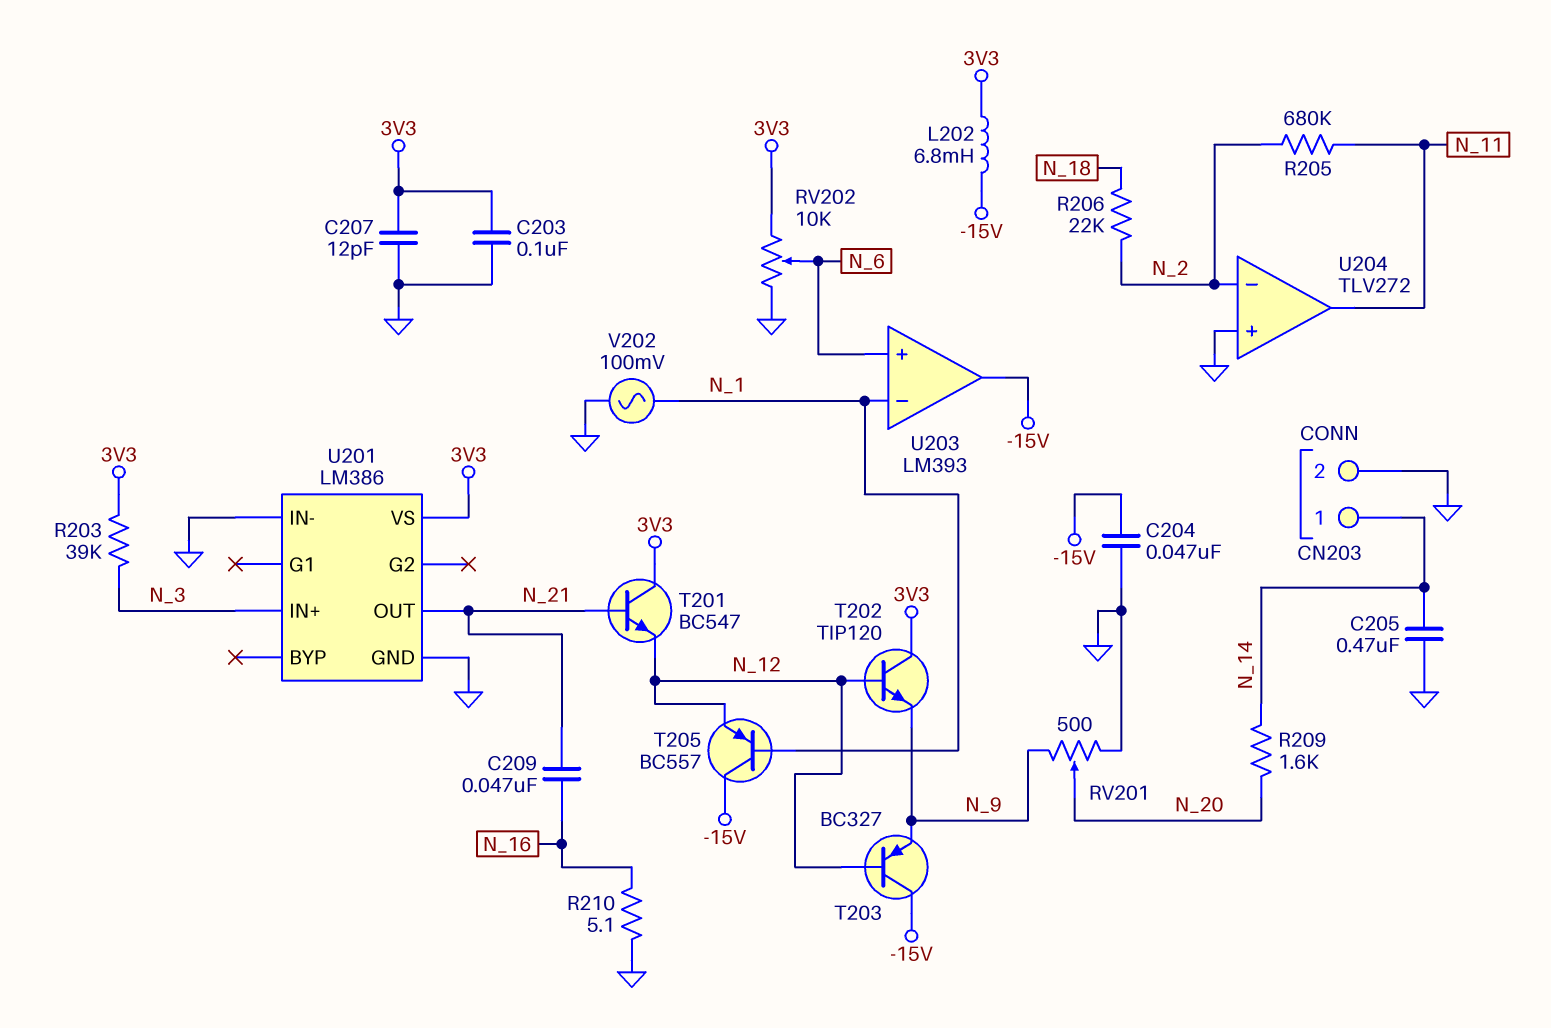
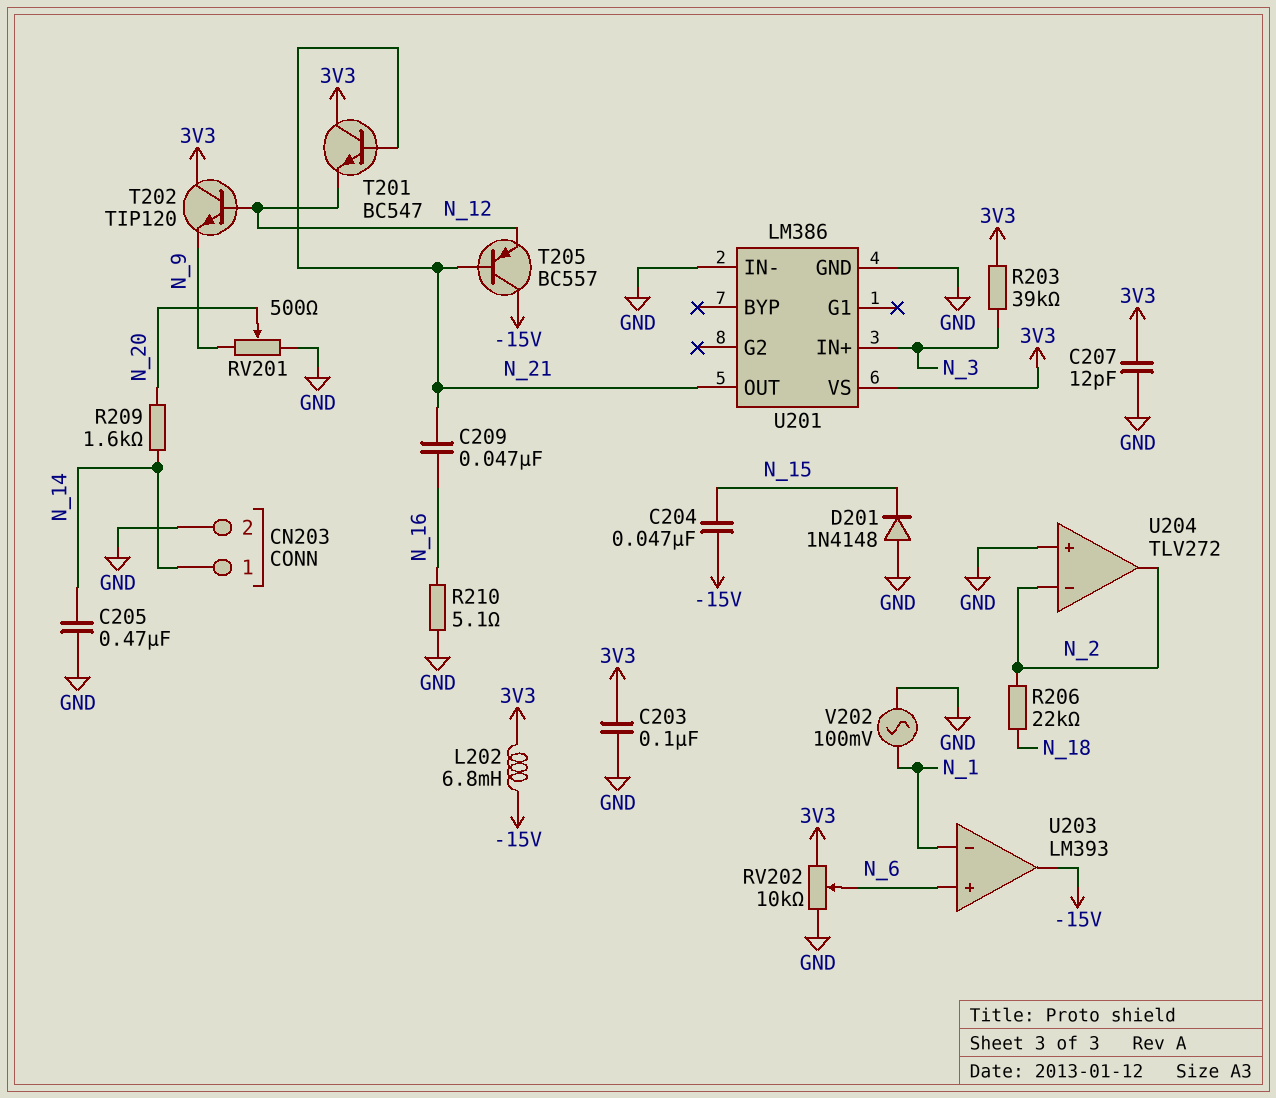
C204: 47nF (-15V, GND) -> 47nF (-15V, N_15)
D201: none -> diode 1N4148 (A GND, K N_15)
R205: 680k (N_2, N_11) -> none
T203: PNP BC327 (B N_12, C -15V, E N_9) -> none
T205: PNP BC557 (B N_1, C -15V, E N_12) -> PNP BC557 (B N_21, C -15V, E N_12)
U204 pin out: N_11 -> N_2

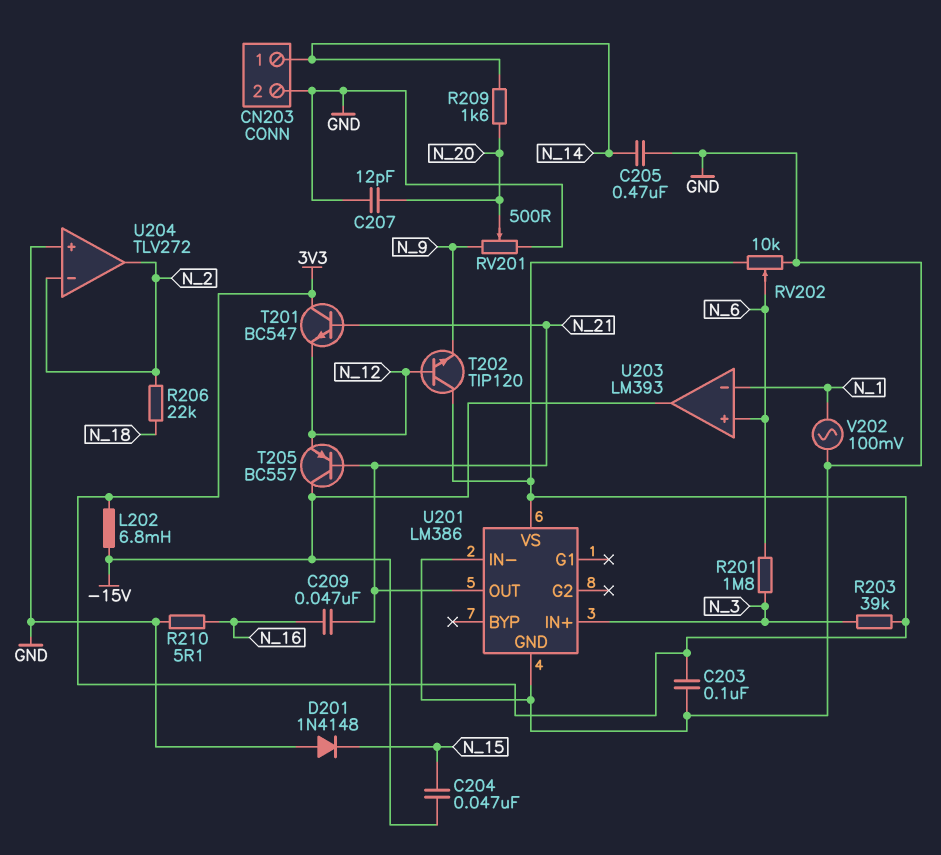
C207: 12pF (3V3, GND) -> 12pF (GND, N_20)
R201: none -> 1.8M (N_3, N_6)

